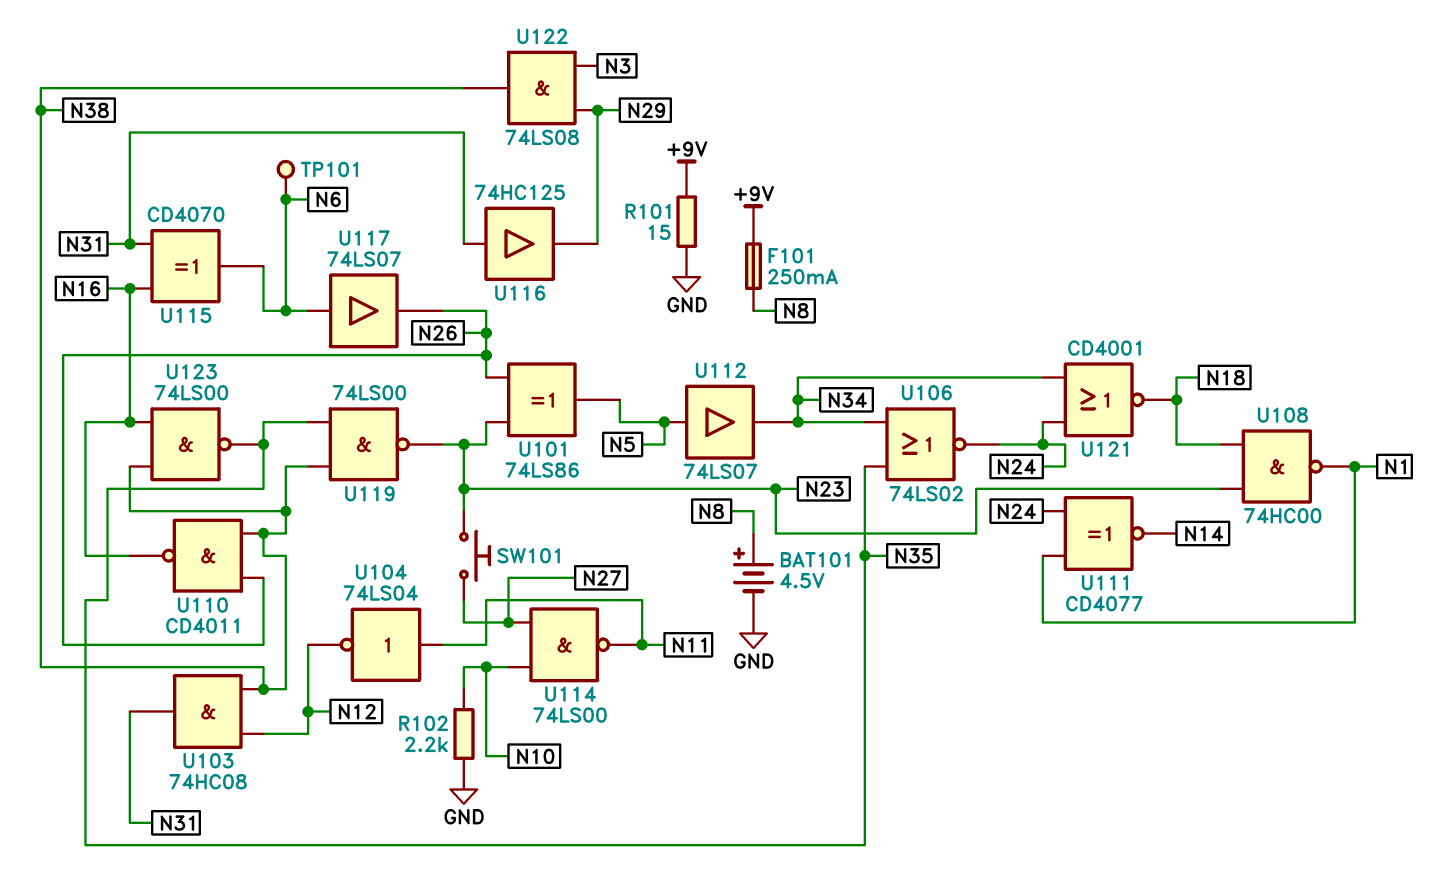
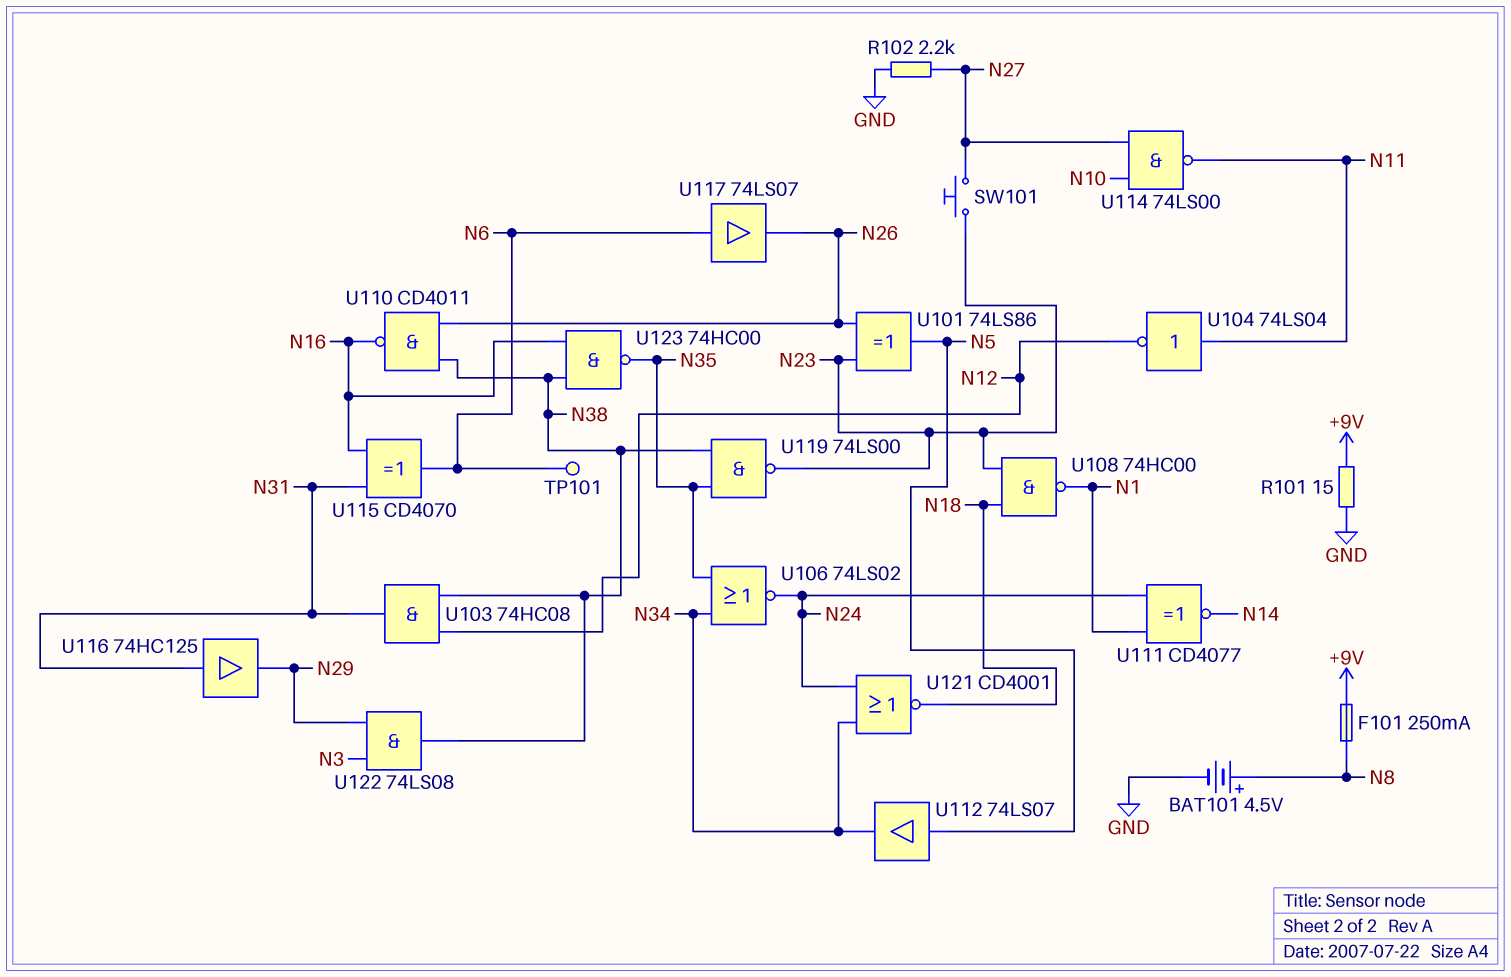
R102: 2.2k (GND, N10) -> 2.2k (GND, N27)
U123: NAND 74LS00 (in N16, in N38, out N35) -> NAND 74HC00 (in N16, in N38, out N35)

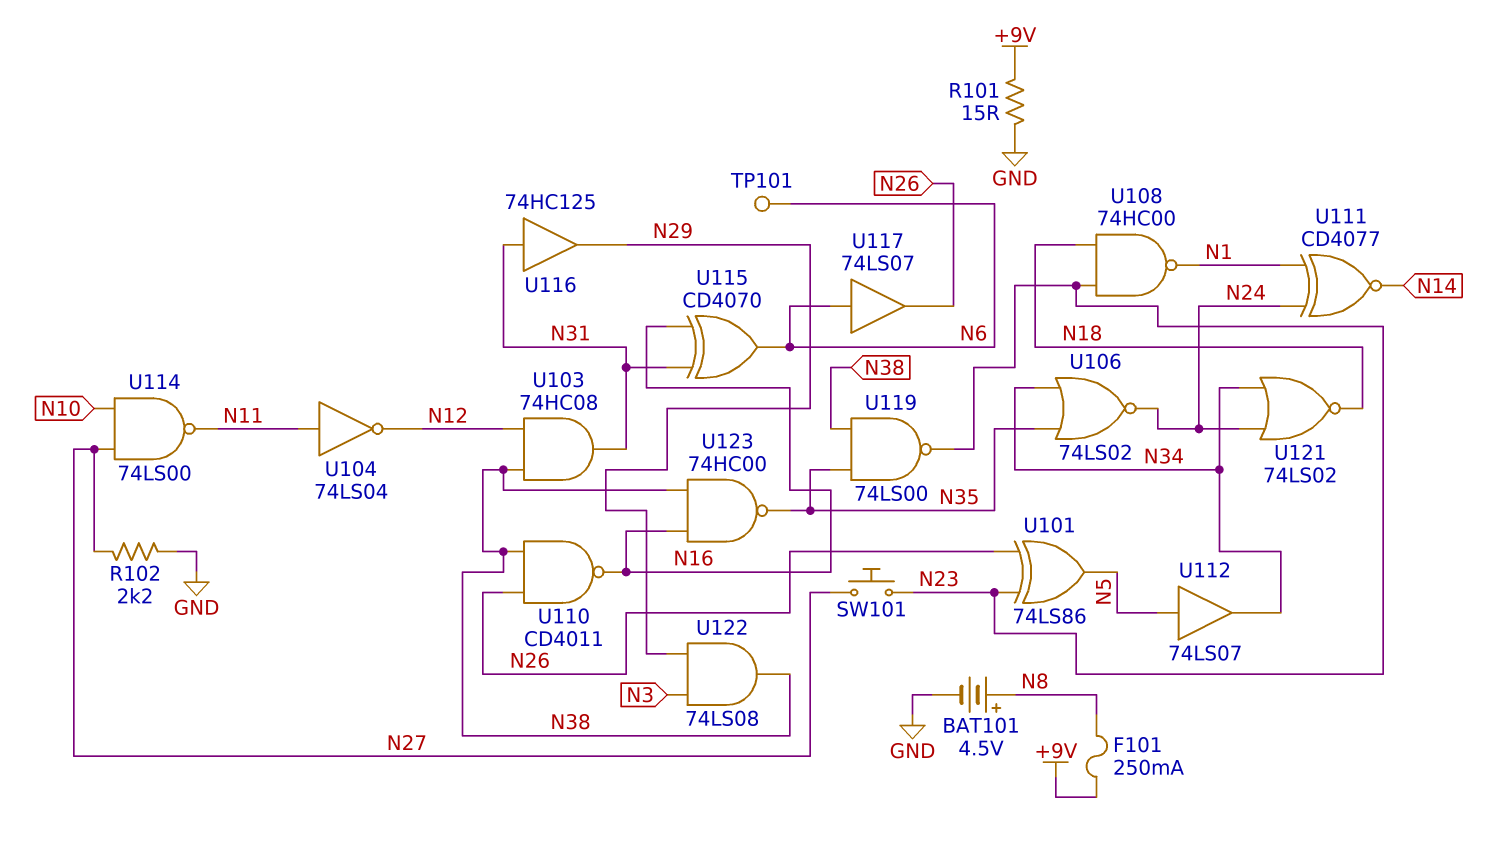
U121: NOR CD4001 (in N24, in N34, out N18) -> NOR 74LS02 (in N24, in N34, out N18)

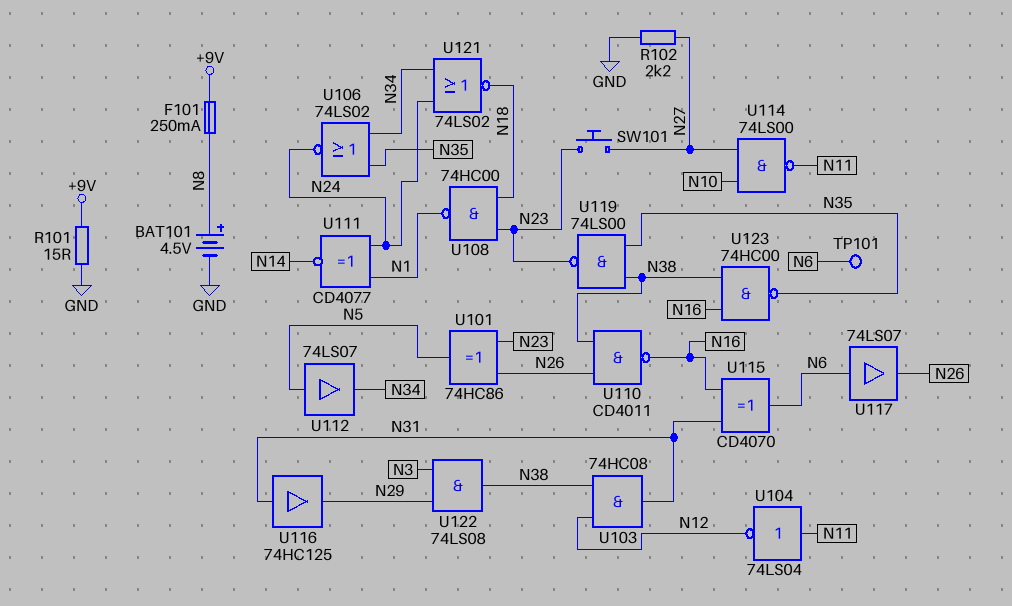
U101: XOR 74LS86 (in N23, in N26, out N5) -> XOR 74HC86 (in N23, in N26, out N5)

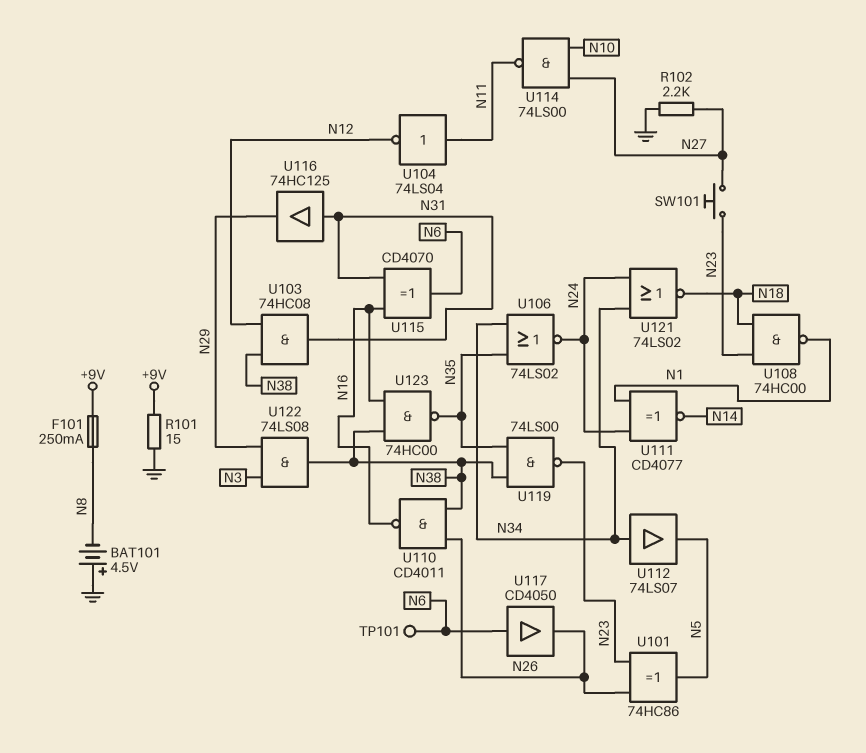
BAT101: 4.5V (plus N8, minus GND) -> 4.5V (plus GND, minus N8)
U112: buffer 74LS07 (in N5, out N34) -> buffer 74LS07 (in N34, out N5)
U117: buffer 74LS07 (in N6, out N26) -> buffer CD4050 (in N6, out N26)

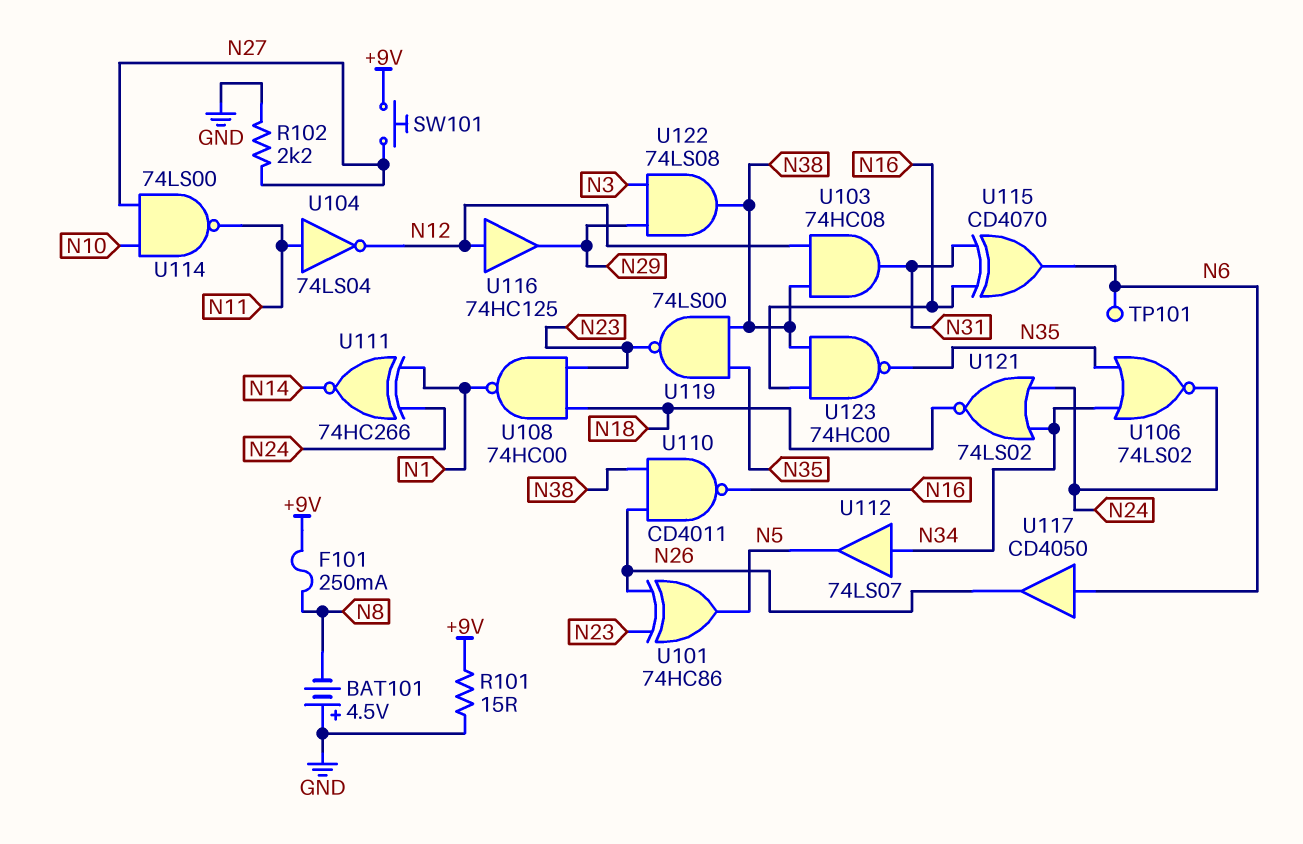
SW101: button (N23, N27) -> button (+9V, N27)
U111: XNOR CD4077 (in N1, in N24, out N14) -> XNOR 74HC266 (in N1, in N24, out N14)
U116: buffer 74HC125 (in N31, out N29) -> buffer 74HC125 (in N12, out N29)

